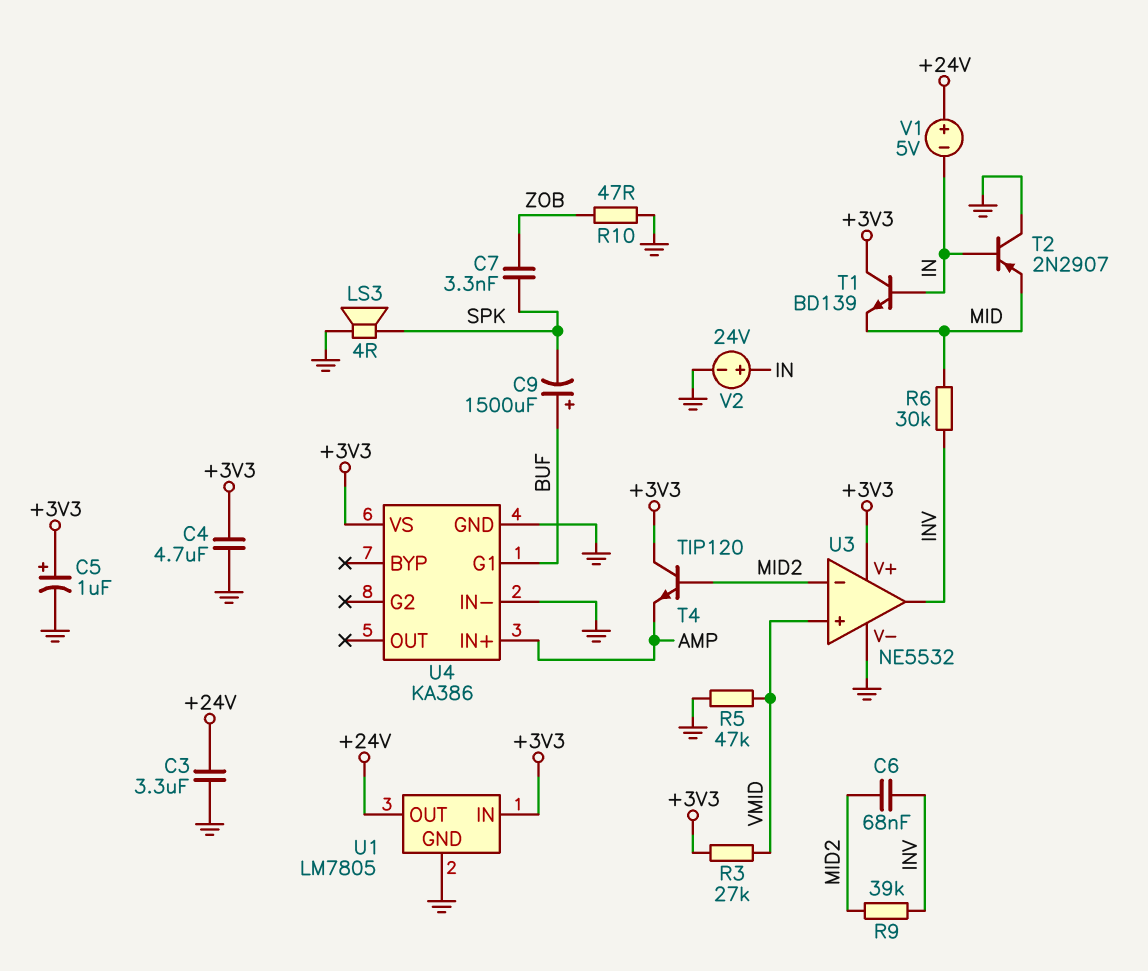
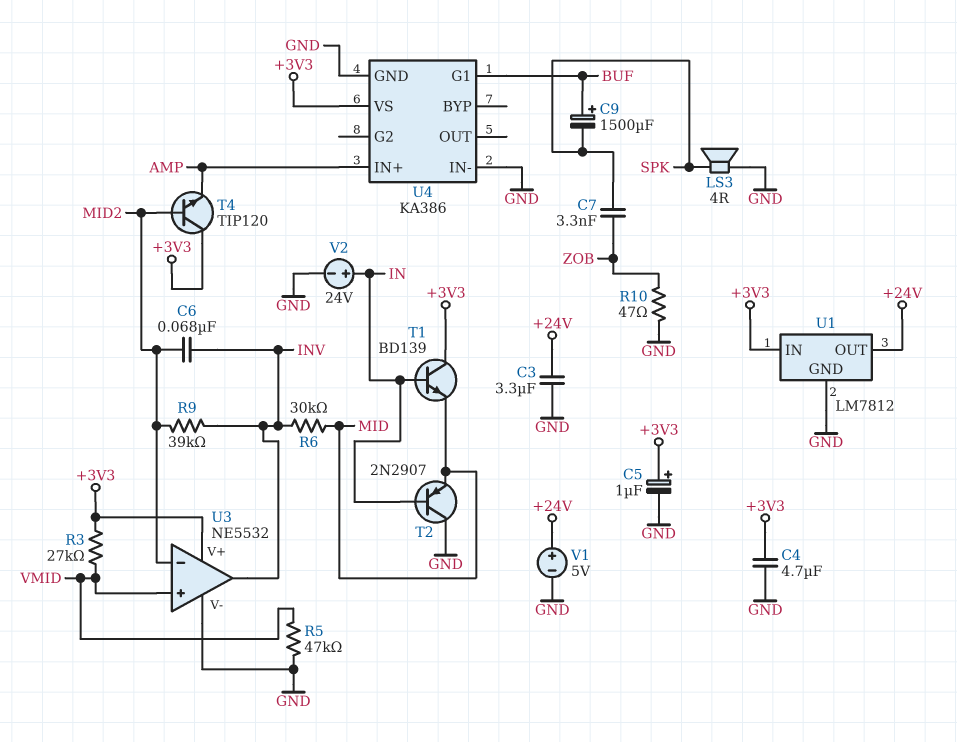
U1: LM7805 -> LM7812
V1: 5V (plus +24V, minus IN) -> 5V (plus +24V, minus GND)

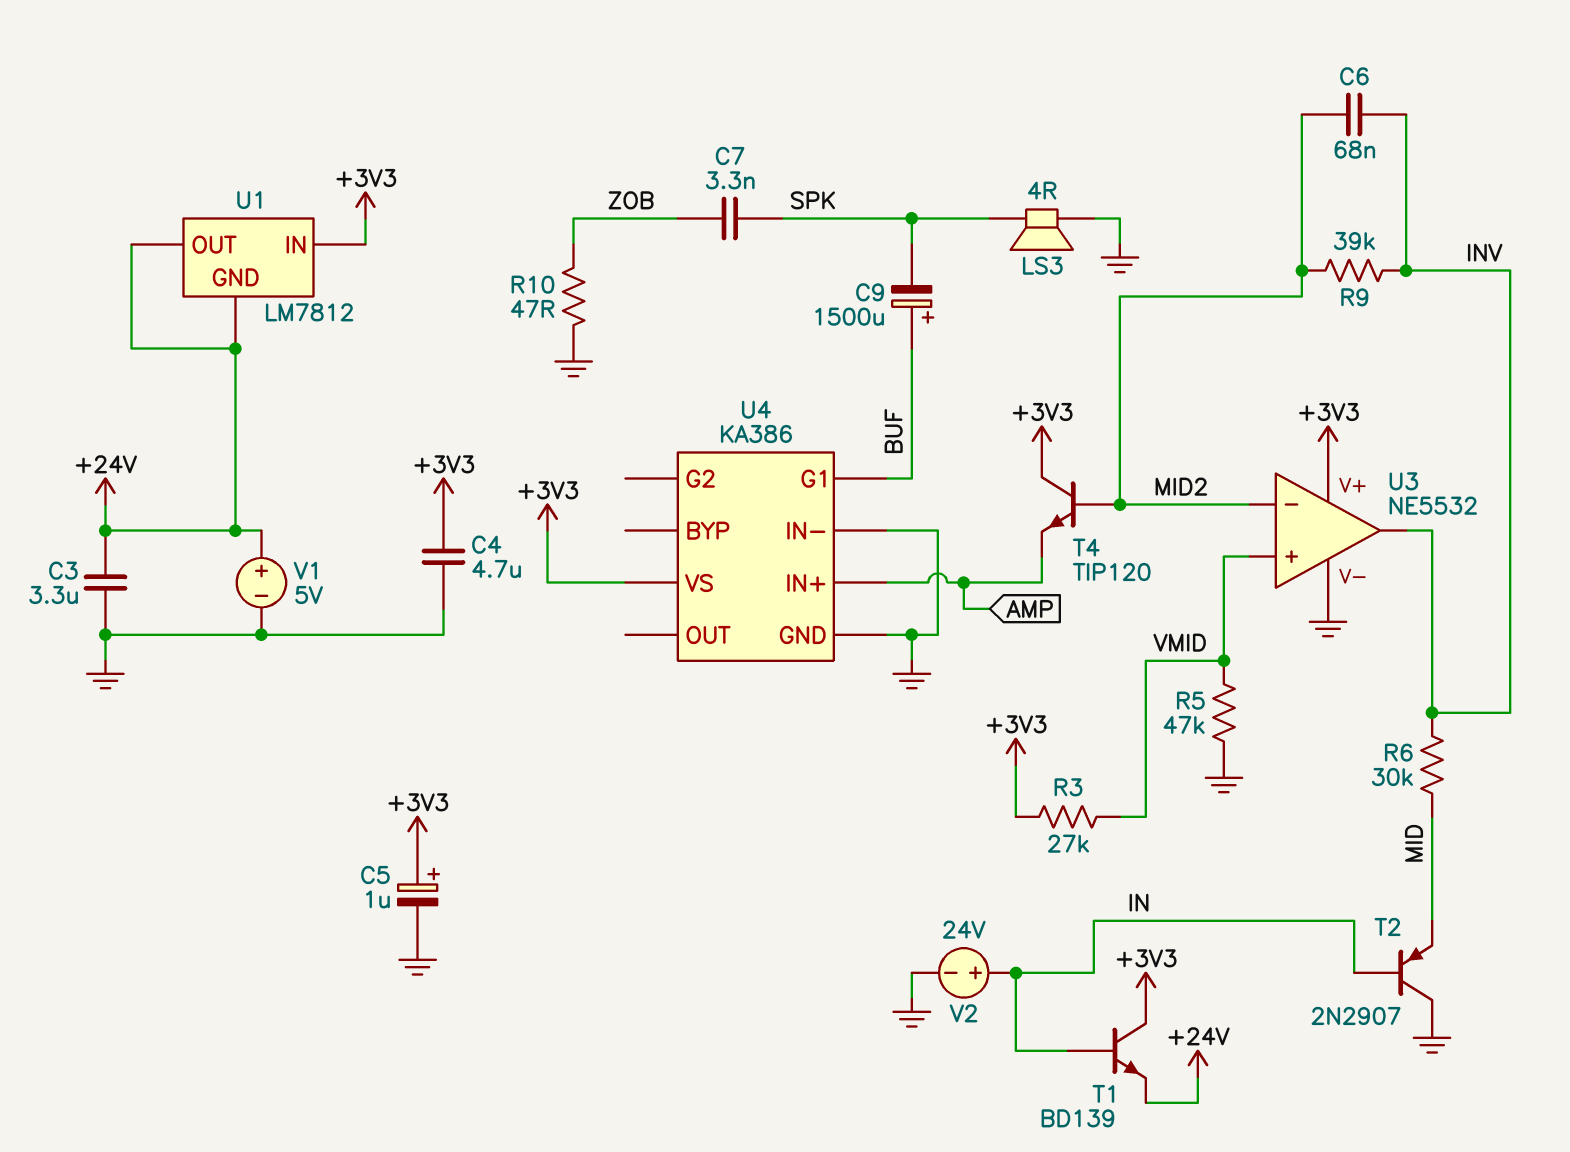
T1: NPN BD139 (B IN, C +3V3, E MID) -> NPN BD139 (B IN, C +3V3, E +24V)
U1 pin GND: GND -> +24V

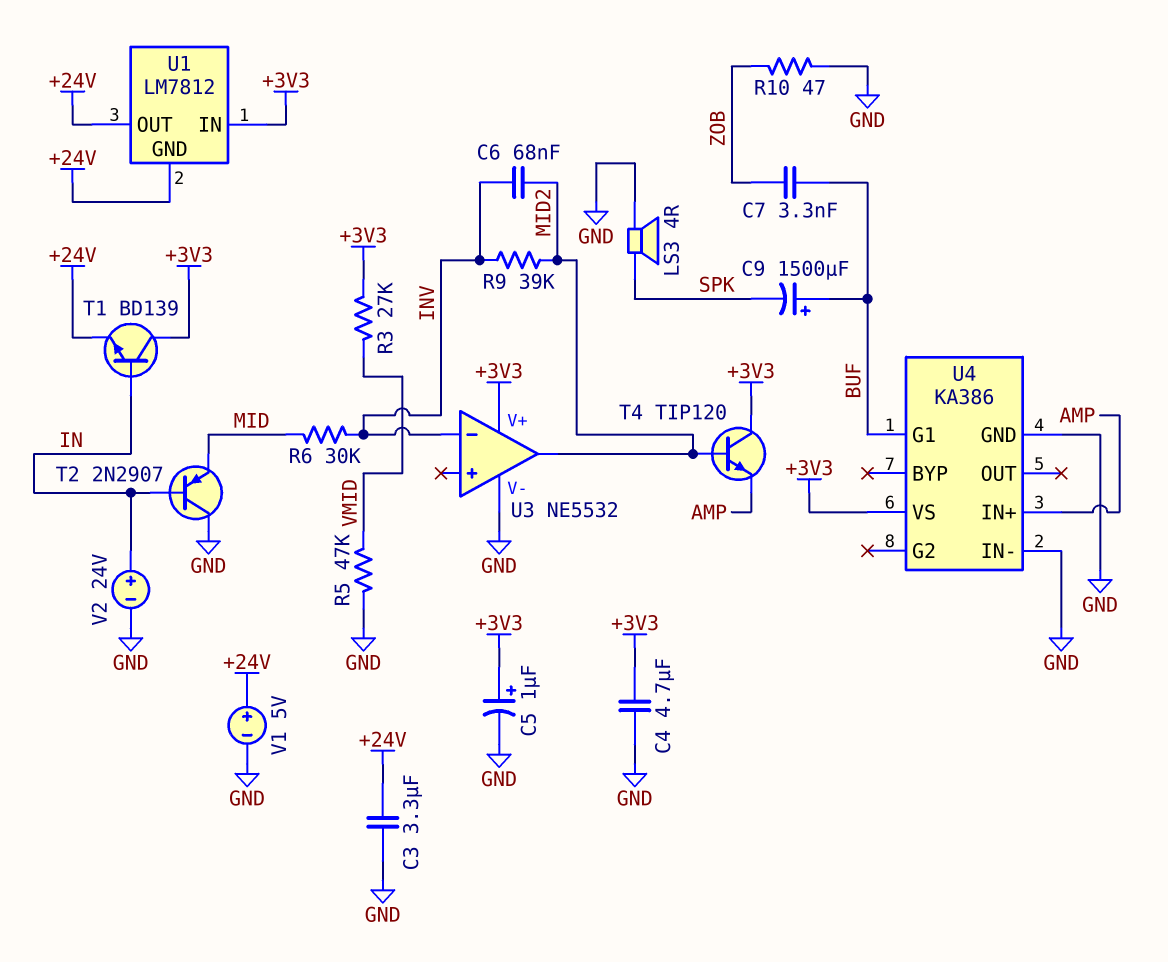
C7: 3.3nF (SPK, ZOB) -> 3.3nF (BUF, ZOB)
U3 pin in+: VMID -> none
U3 pin in-: MID2 -> INV
U3 pin out: INV -> MID2

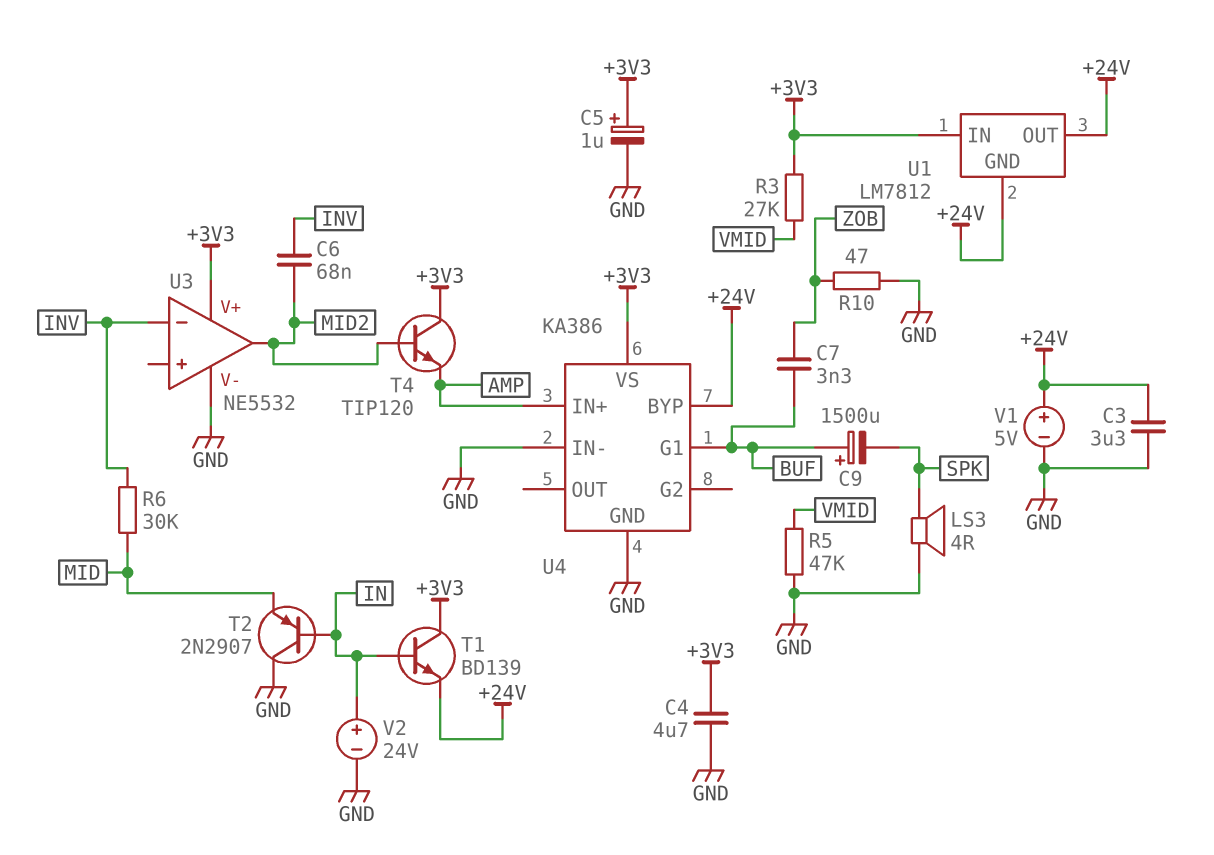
R9: 39k (INV, MID2) -> none
U4 pin BYP: none -> +24V

